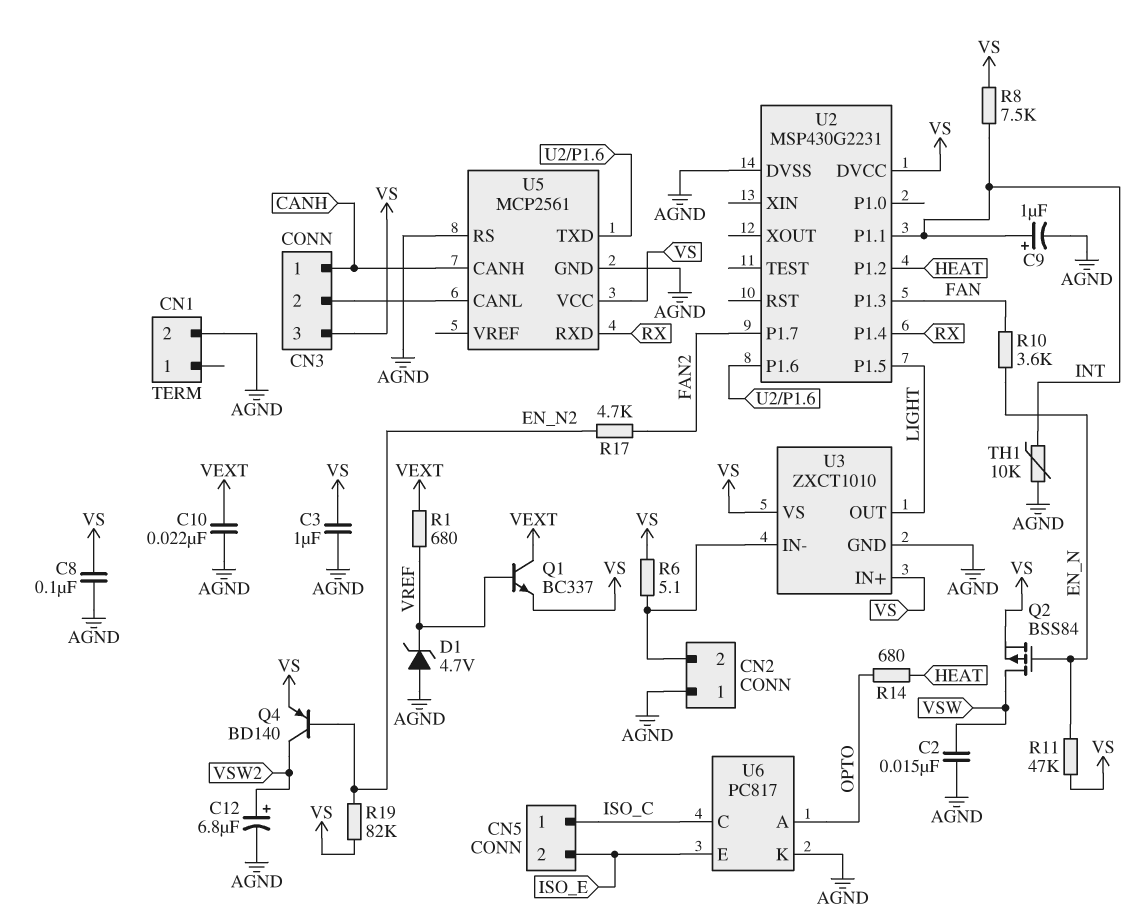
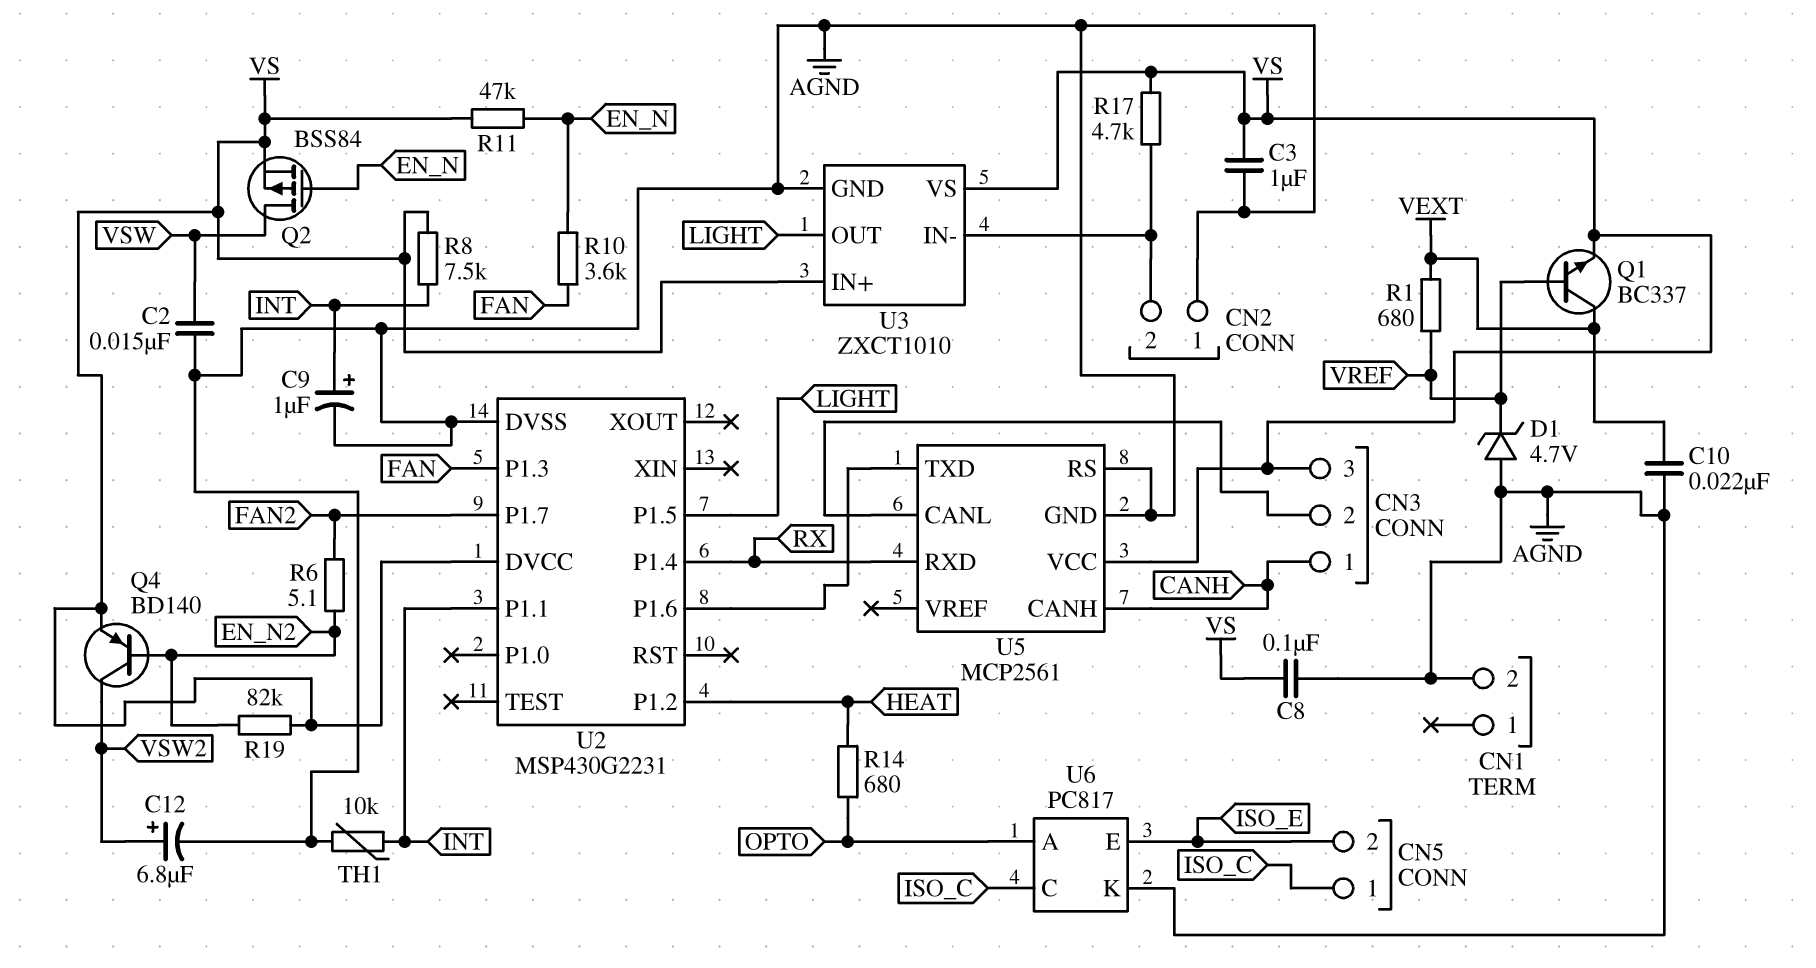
R6: 5.1 (CN2/2, VS) -> 5.1 (EN_N2, FAN2)
R17: 4.7k (EN_N2, FAN2) -> 4.7k (CN2/2, VS)

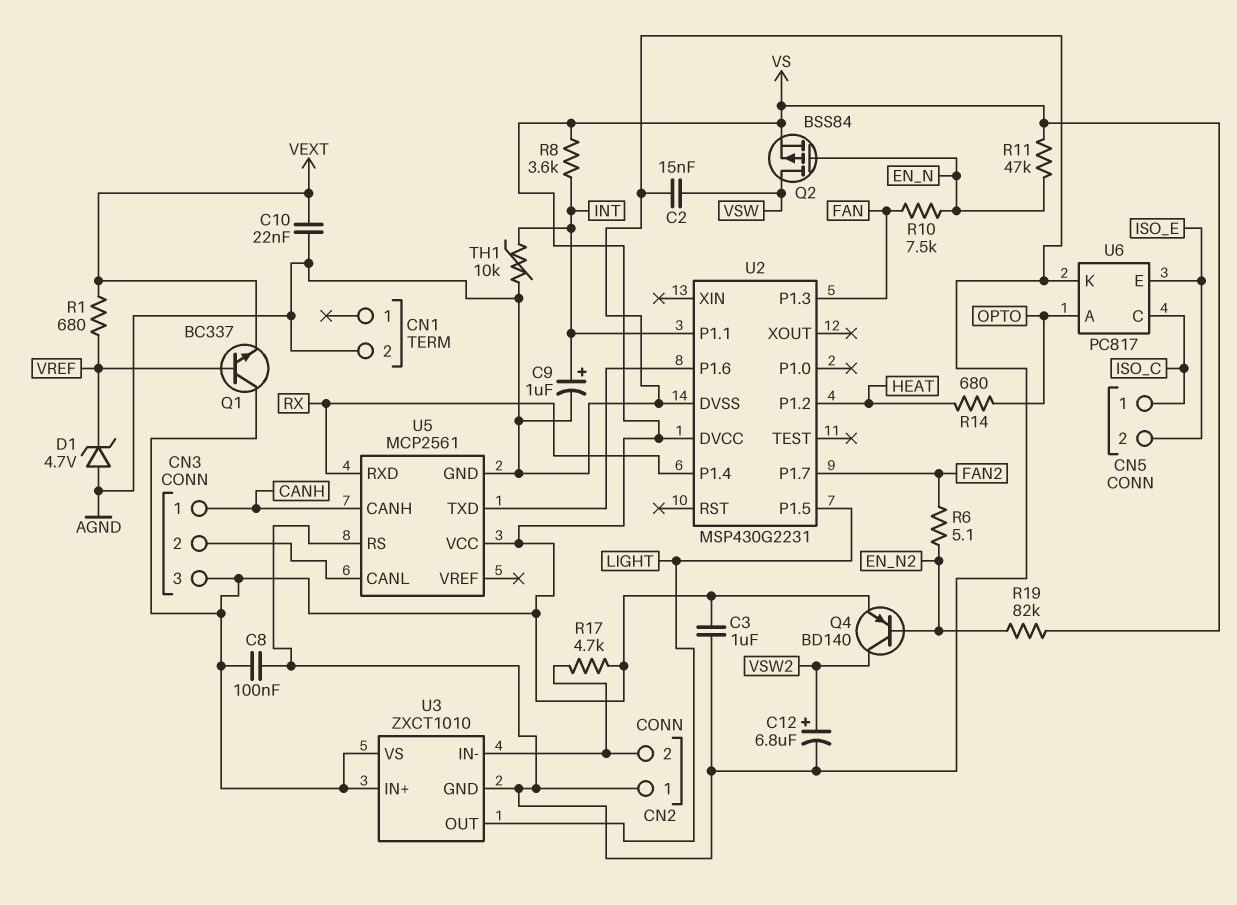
Q1: NPN BC337 (B VREF, C VEXT, E VS) -> NPN BC337 (B VREF, C VS, E VEXT)
R8: 7.5k (INT, VS) -> 3.6k (INT, VS)
R10: 3.6k (EN_N, FAN) -> 7.5k (EN_N, FAN)

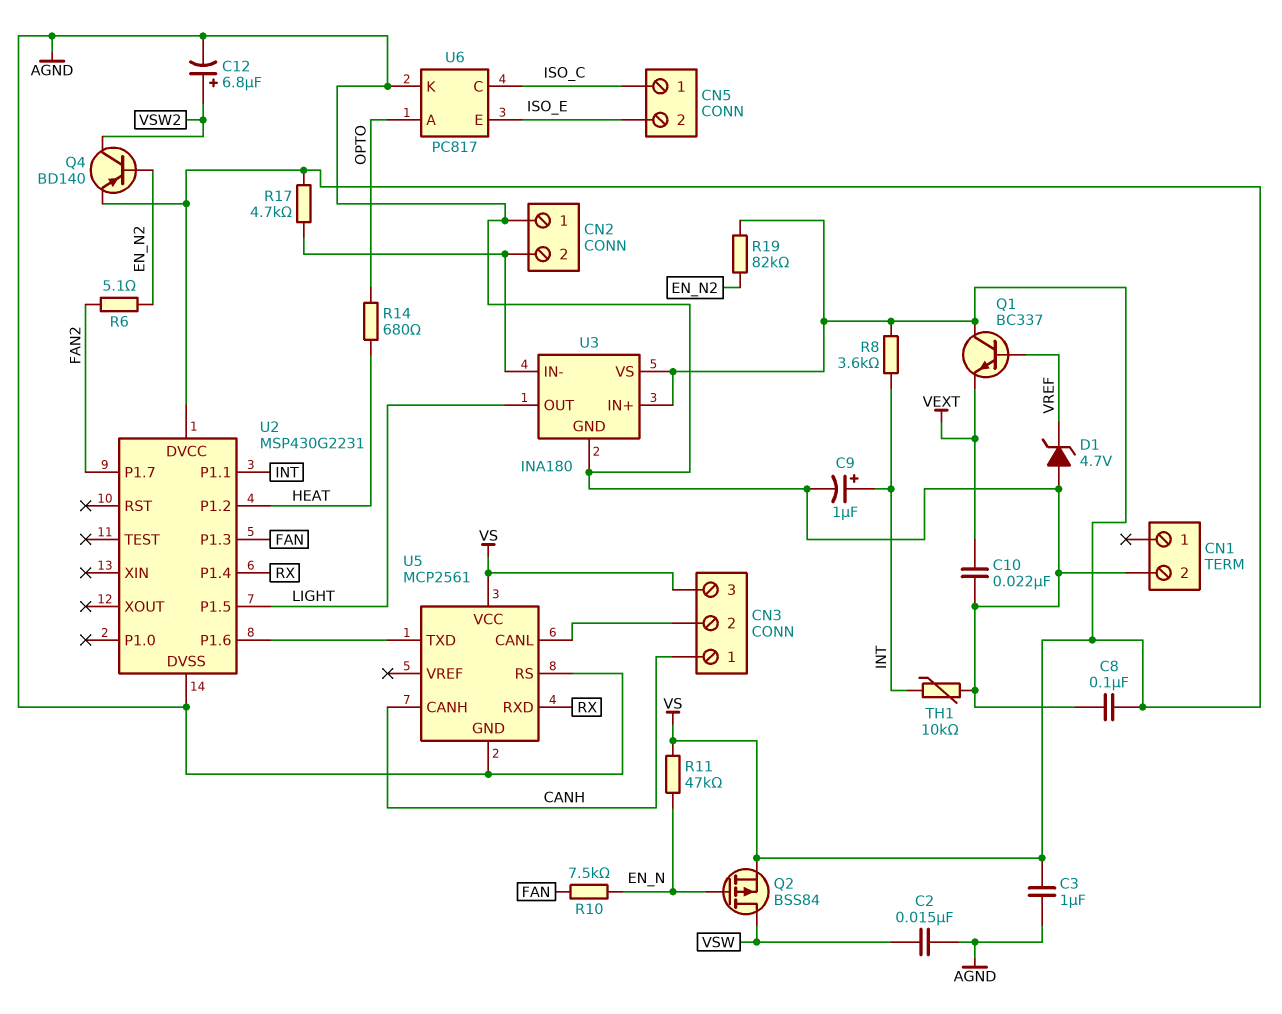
R1: 680 (VEXT, VREF) -> none
U3: ZXCT1010 -> INA180

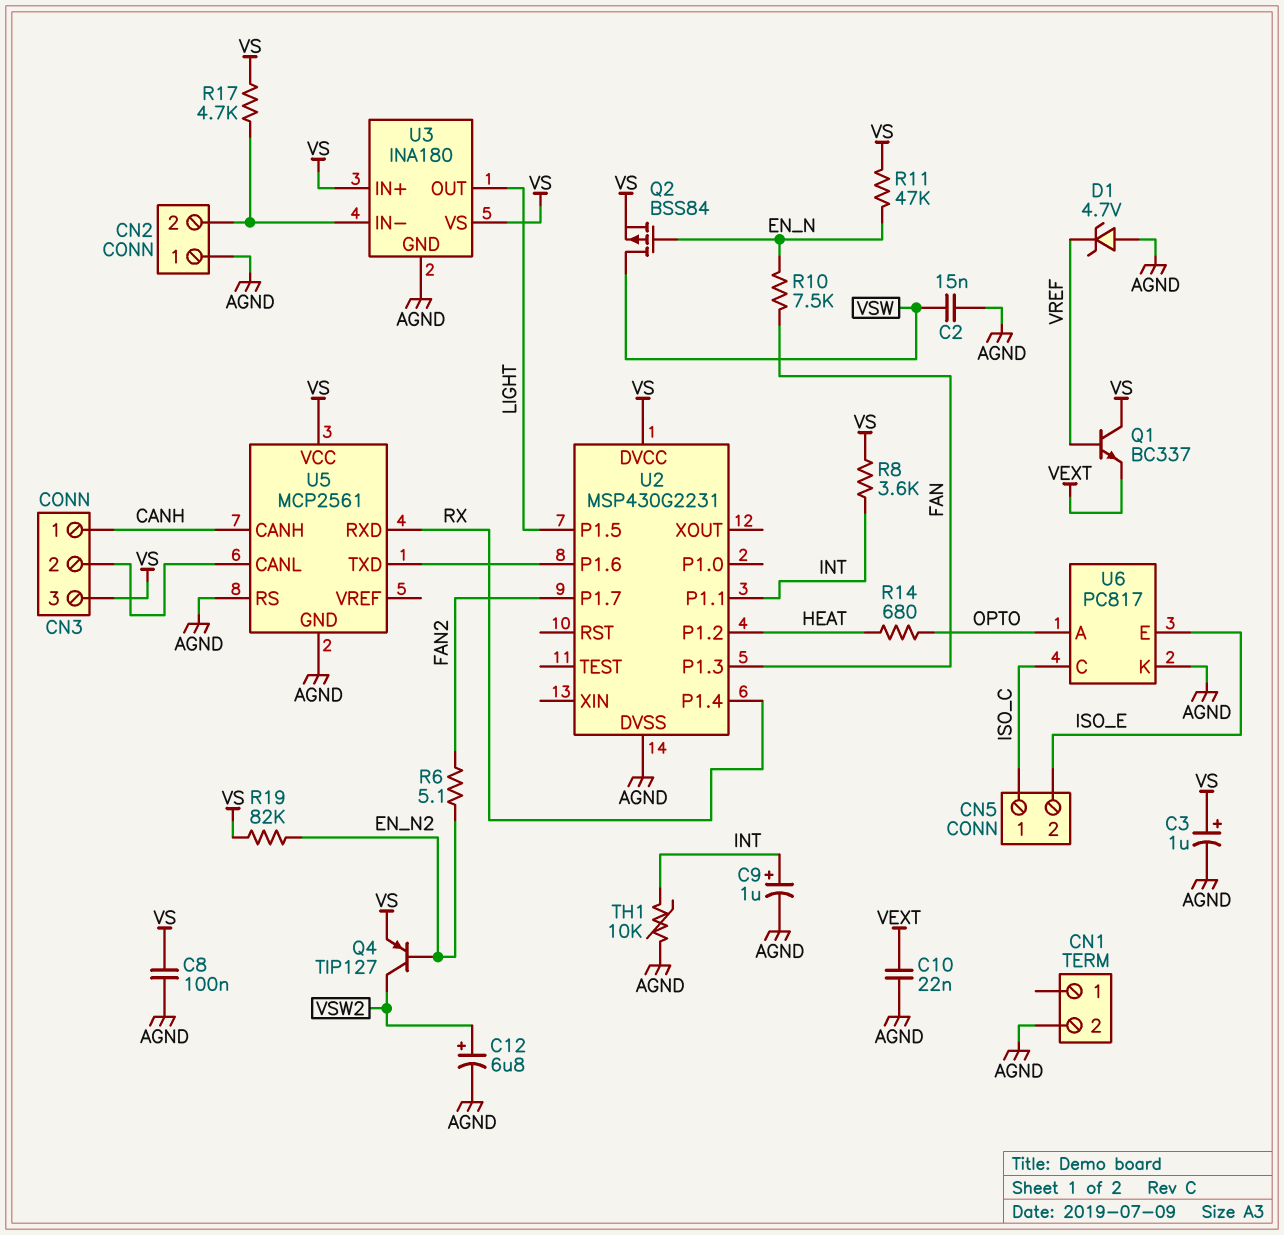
C3: 1uF (AGND, VS) -> 1uF (plus VS, minus AGND)
Q4: PNP BD140 (B EN_N2, C VSW2, E VS) -> PNP TIP127 (B EN_N2, C VSW2, E VS)

